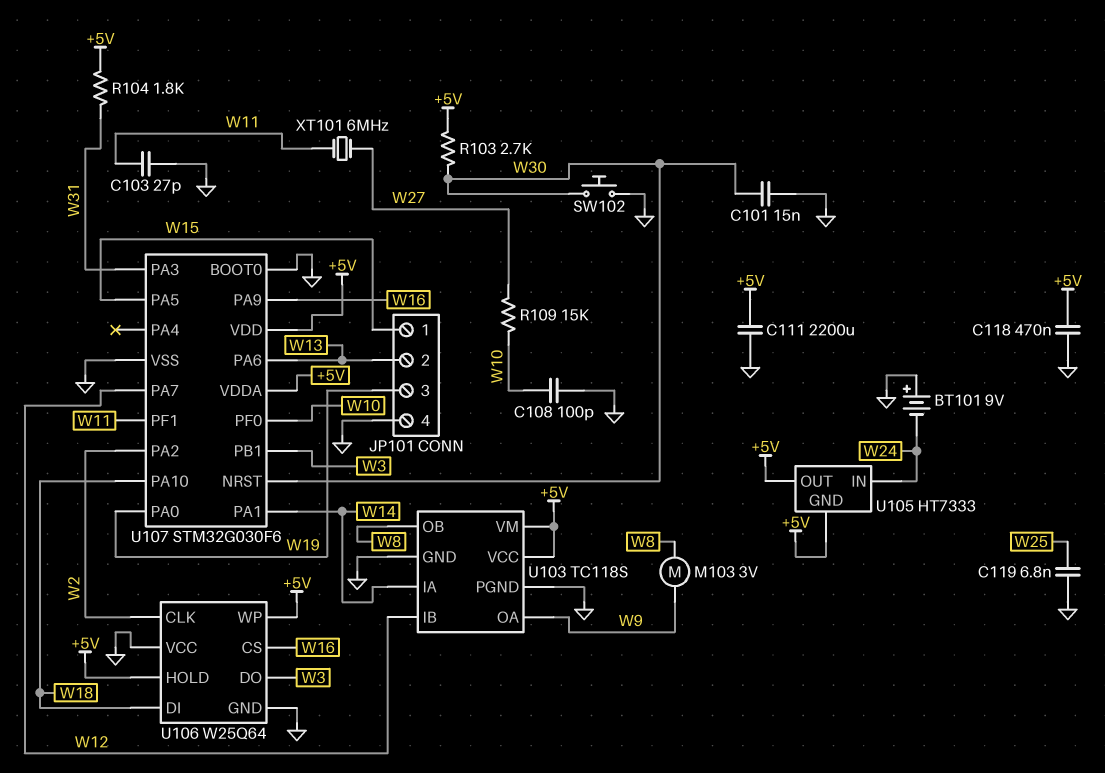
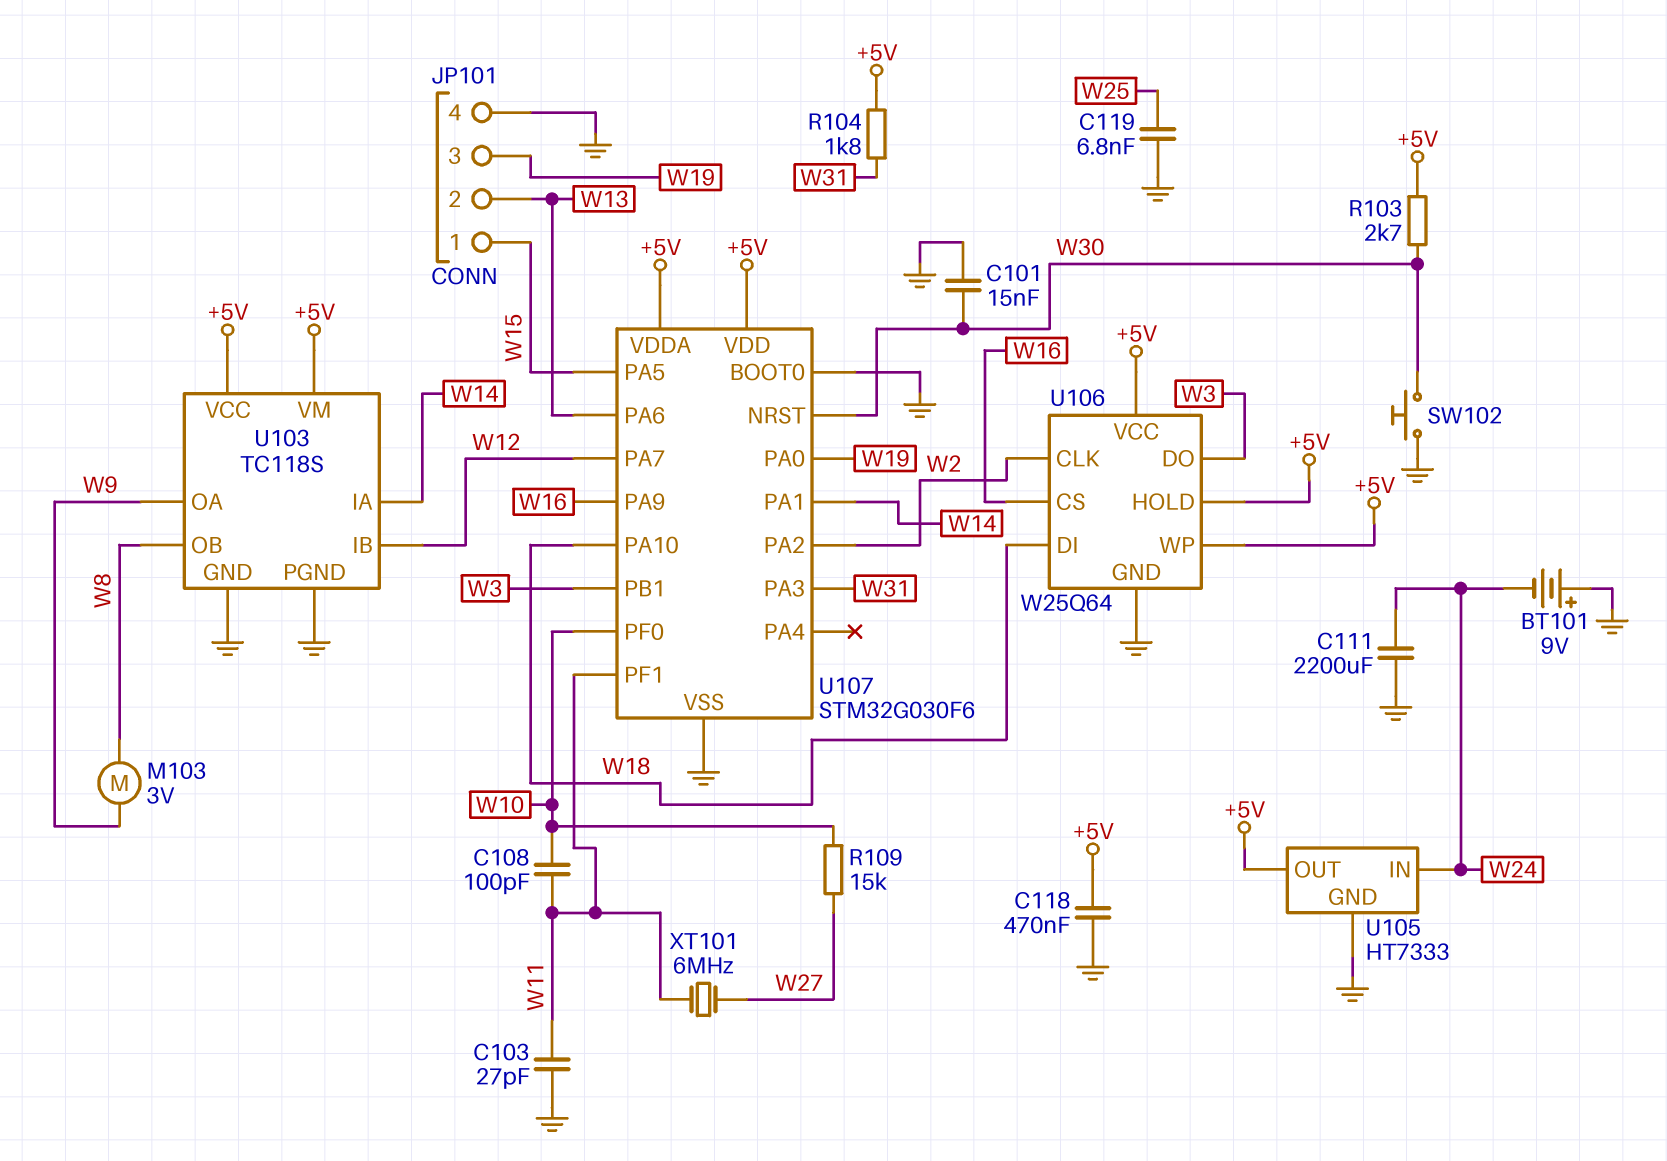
C108: 100pF (GND, W10) -> 100pF (W10, W11)
C111: 2200uF (+5V, GND) -> 2200uF (GND, W24)
U105 pin GND: +5V -> GND
U106 pin VCC: GND -> +5V

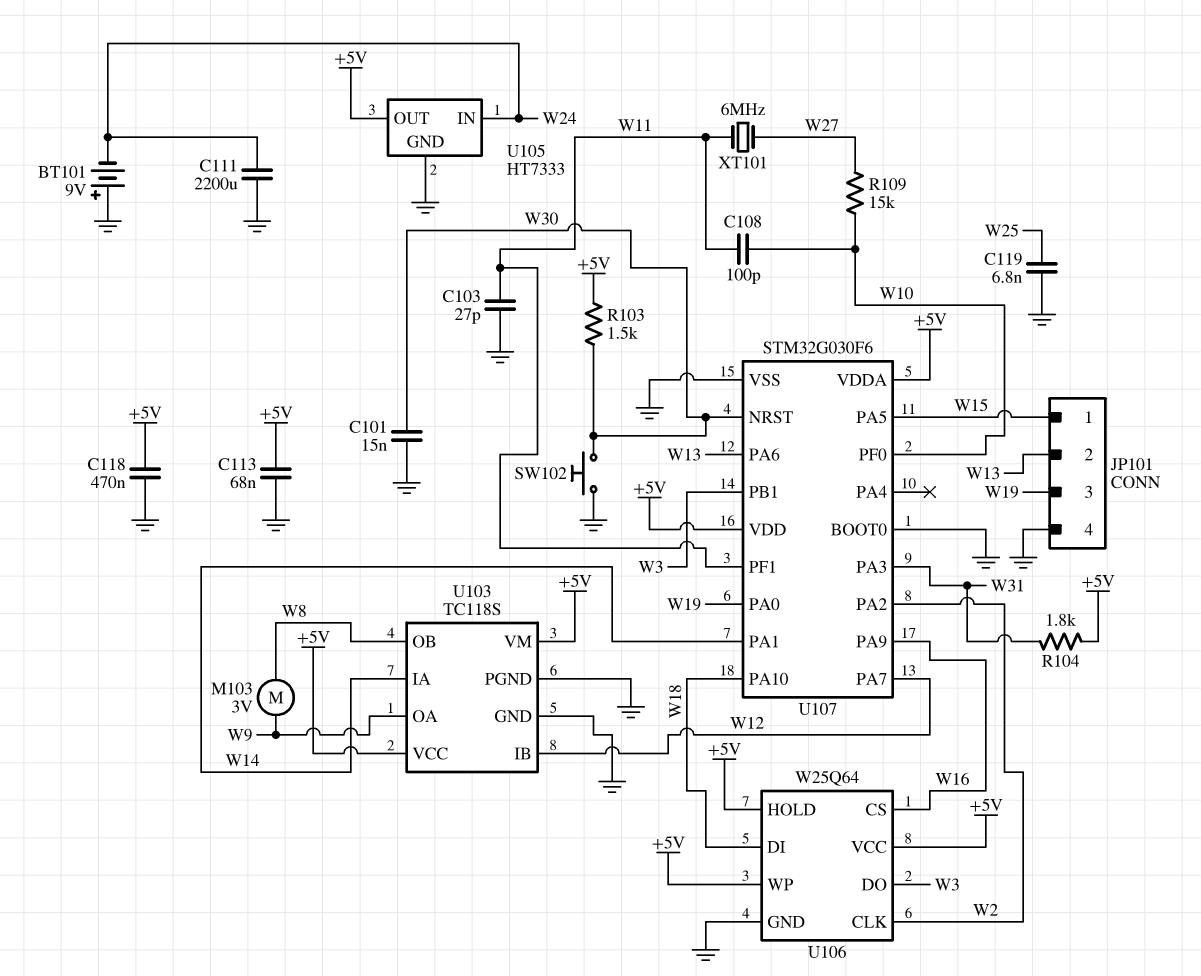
C113: none -> 68nF (+5V, GND)
R103: 2.7k (+5V, W30) -> 1.5k (+5V, W30)

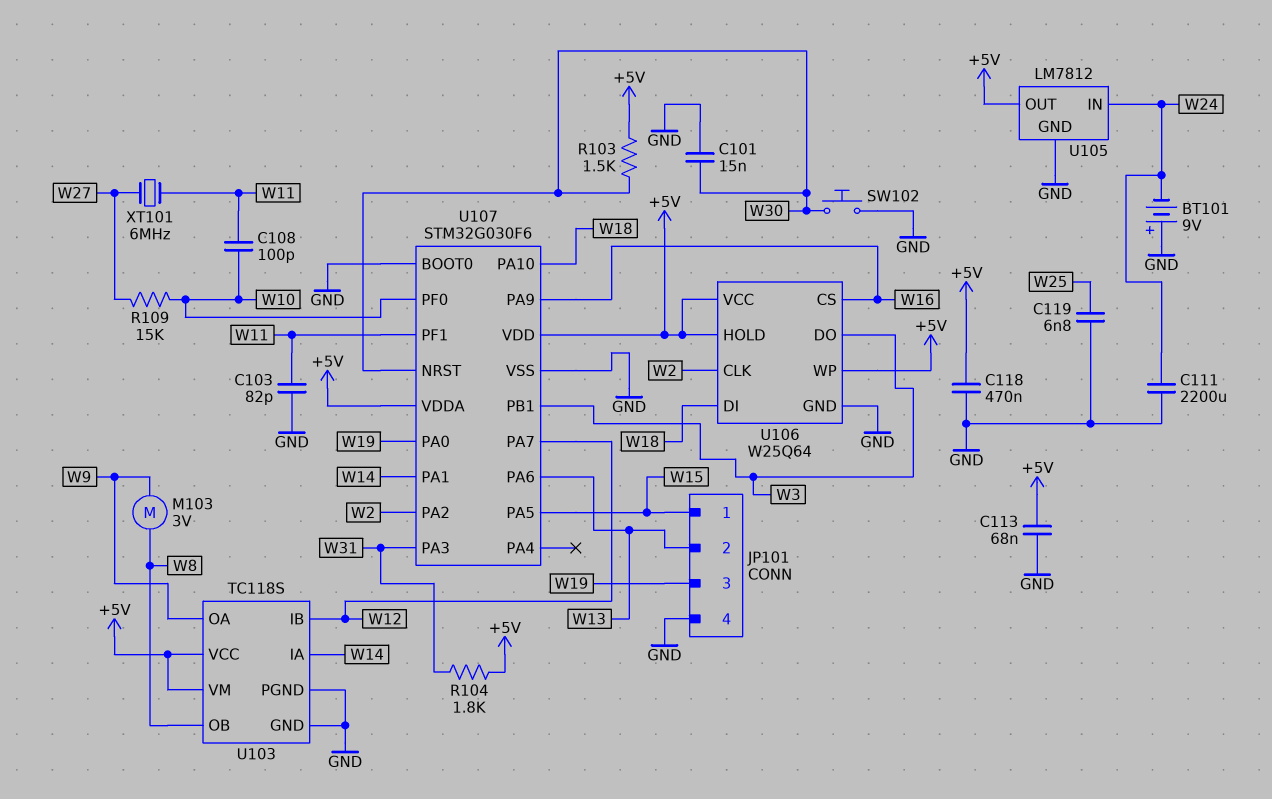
C103: 27pF (GND, W11) -> 82pF (GND, W11)
U105: HT7333 -> LM7812

